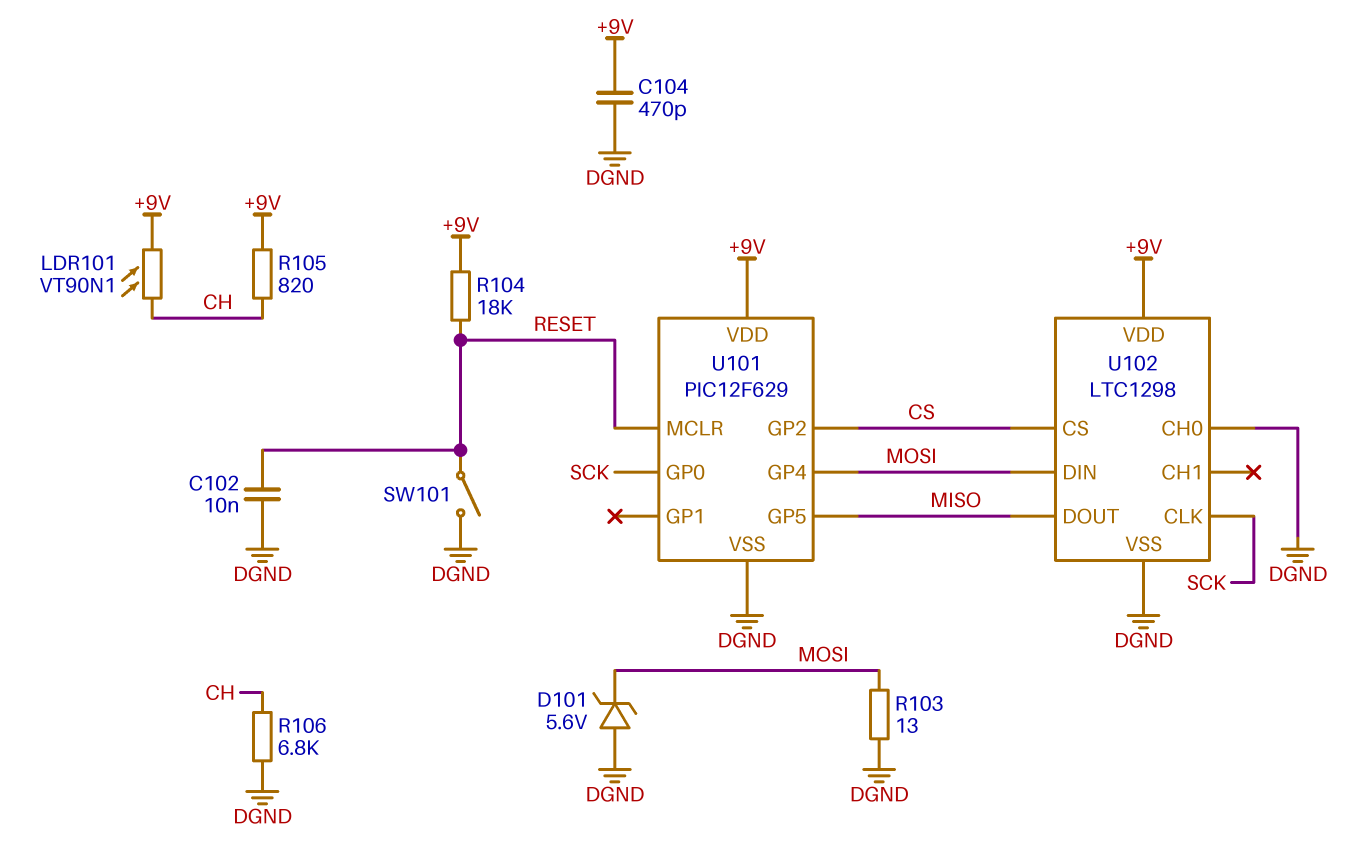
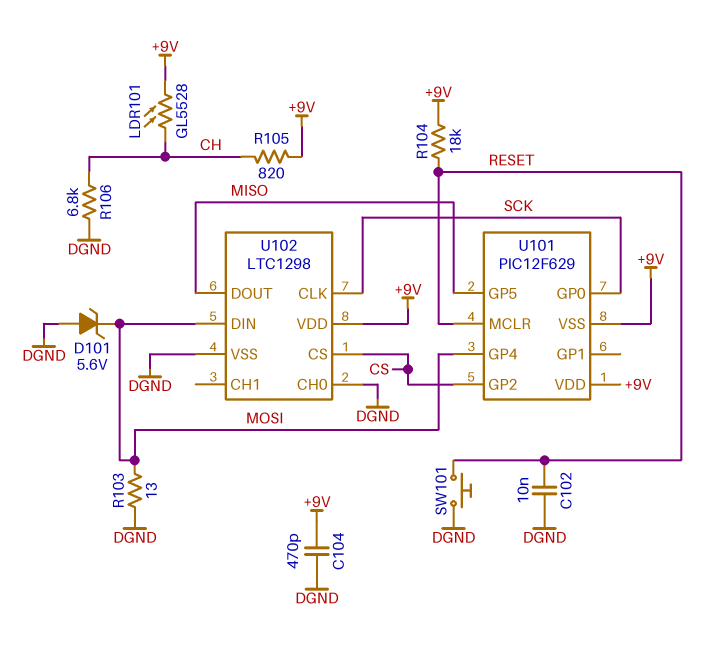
LDR101: VT90N1 (+9V, CH) -> GL5528 (+9V, CH)
SW101: switch (DGND, RESET) -> button (DGND, RESET)
U101 pin VSS: DGND -> +9V

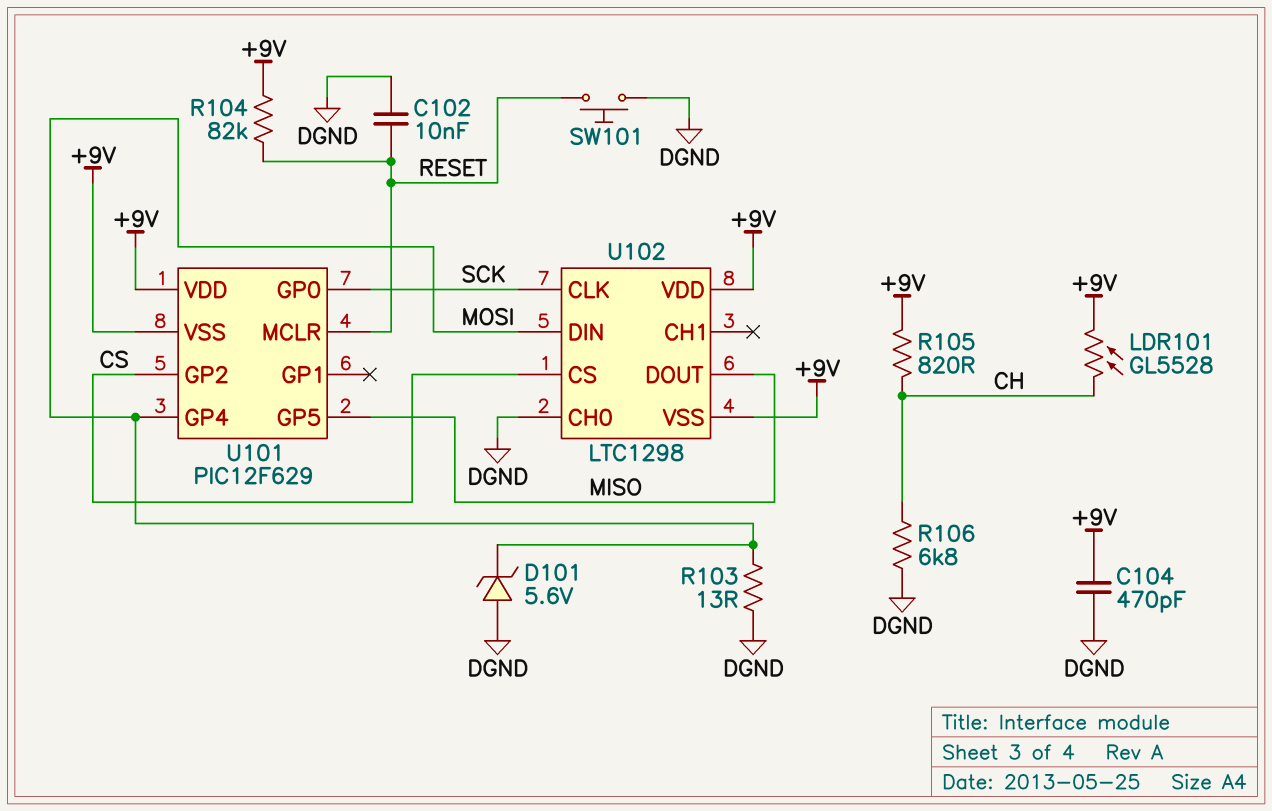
R104: 18k (+9V, RESET) -> 82k (+9V, RESET)
U102 pin VSS: DGND -> +9V

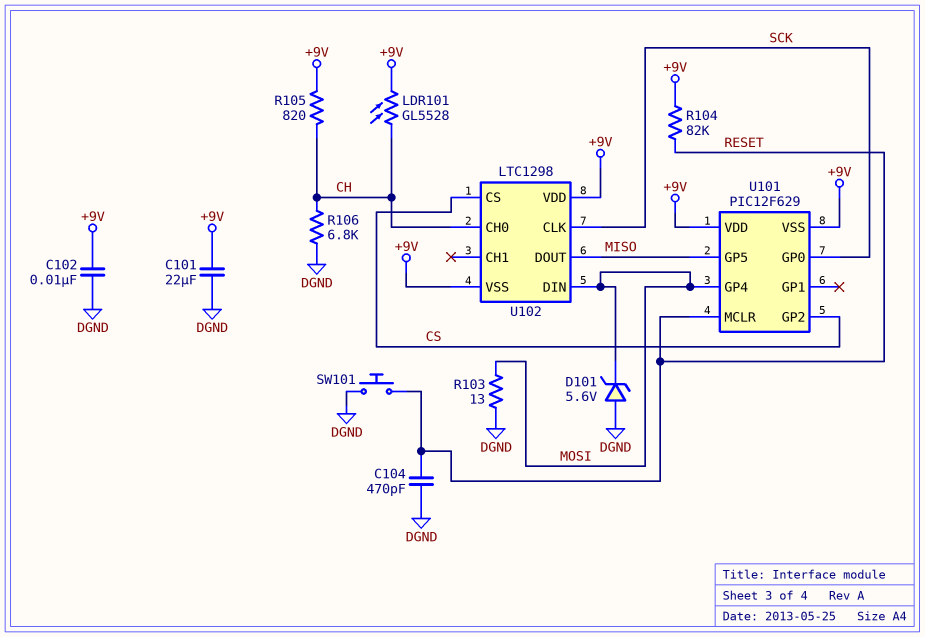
C101: none -> 22uF (+9V, DGND)
C102: 10nF (DGND, RESET) -> 10nF (+9V, DGND)
C104: 470pF (+9V, DGND) -> 470pF (DGND, RESET)
U102 pin CH0: DGND -> CH

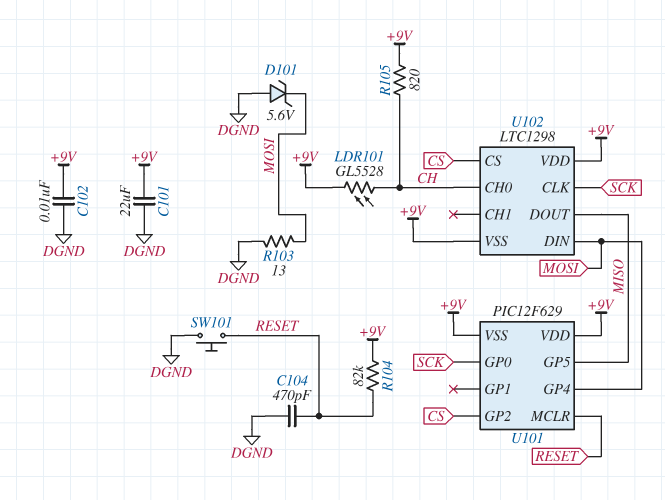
R106: 6.8k (CH, DGND) -> none

